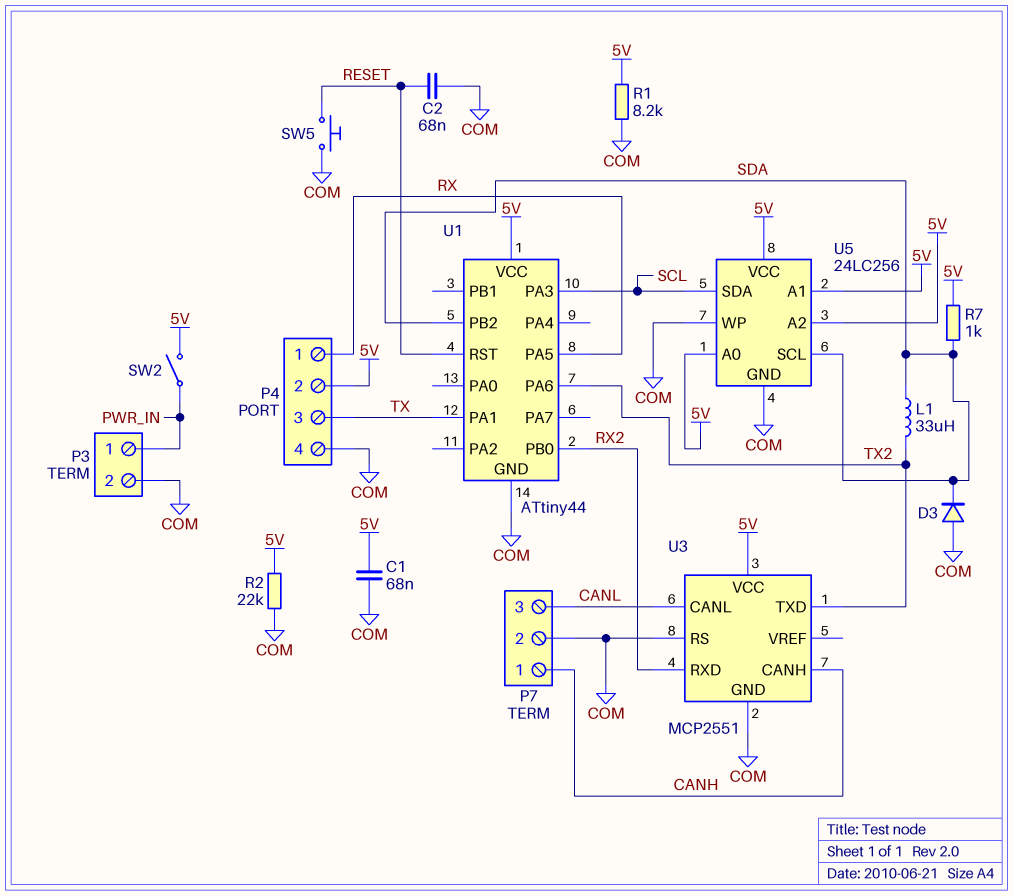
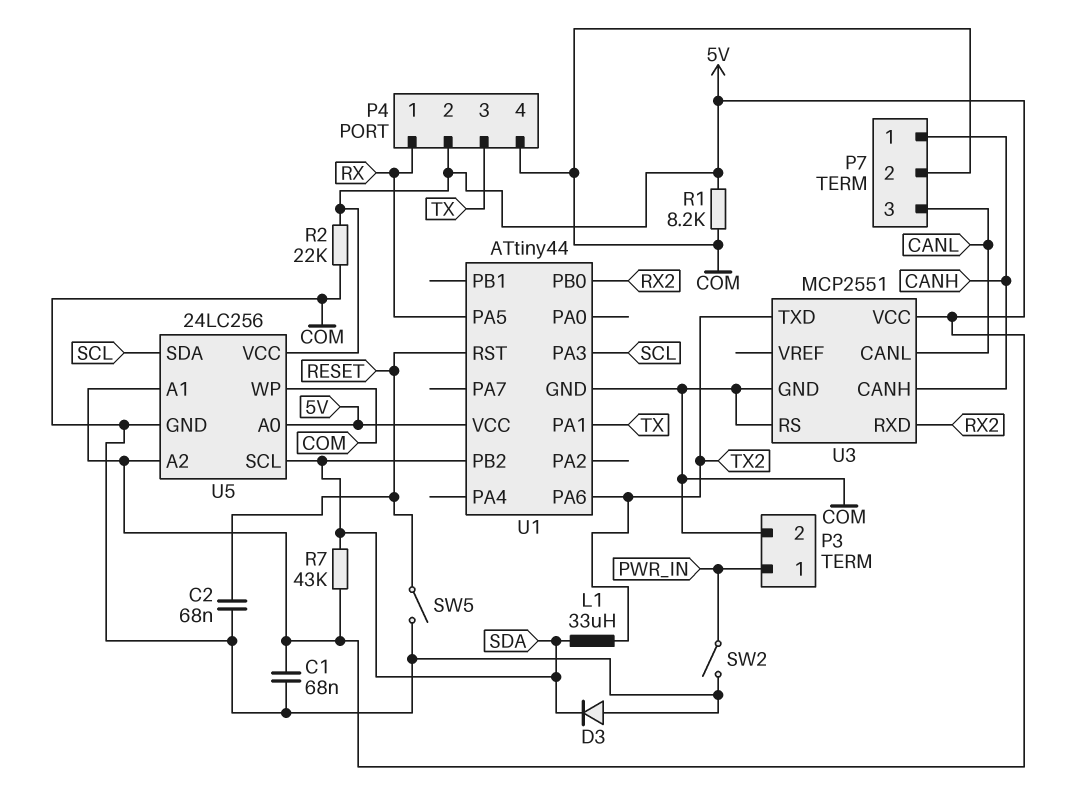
R7: 1k (5V, SDA) -> 43k (5V, SDA)
SW2: switch (5V, PWR_IN) -> switch (COM, PWR_IN)
SW5: button (COM, RESET) -> switch (COM, RESET)

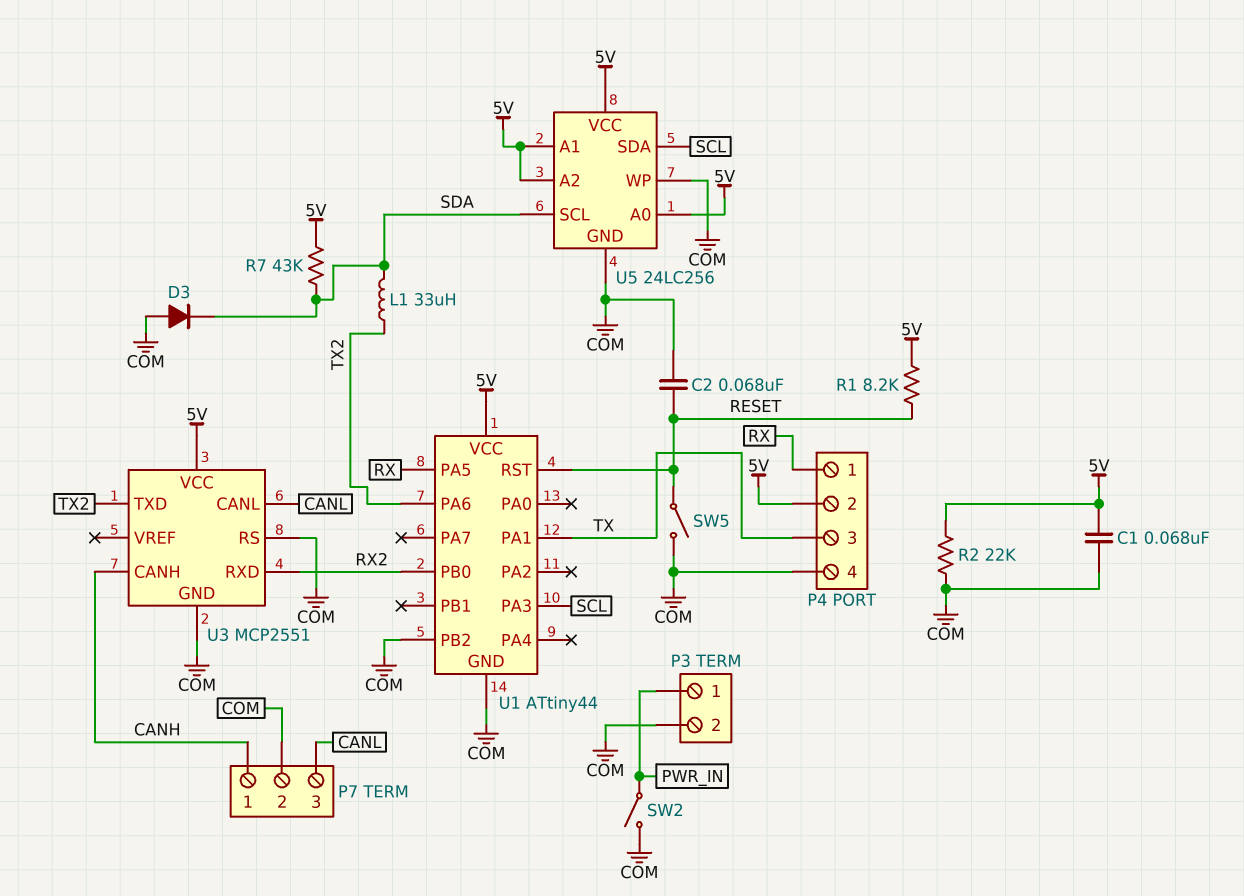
R1: 8.2k (5V, COM) -> 8.2k (5V, RESET)
U1 pin PB2: SDA -> COM

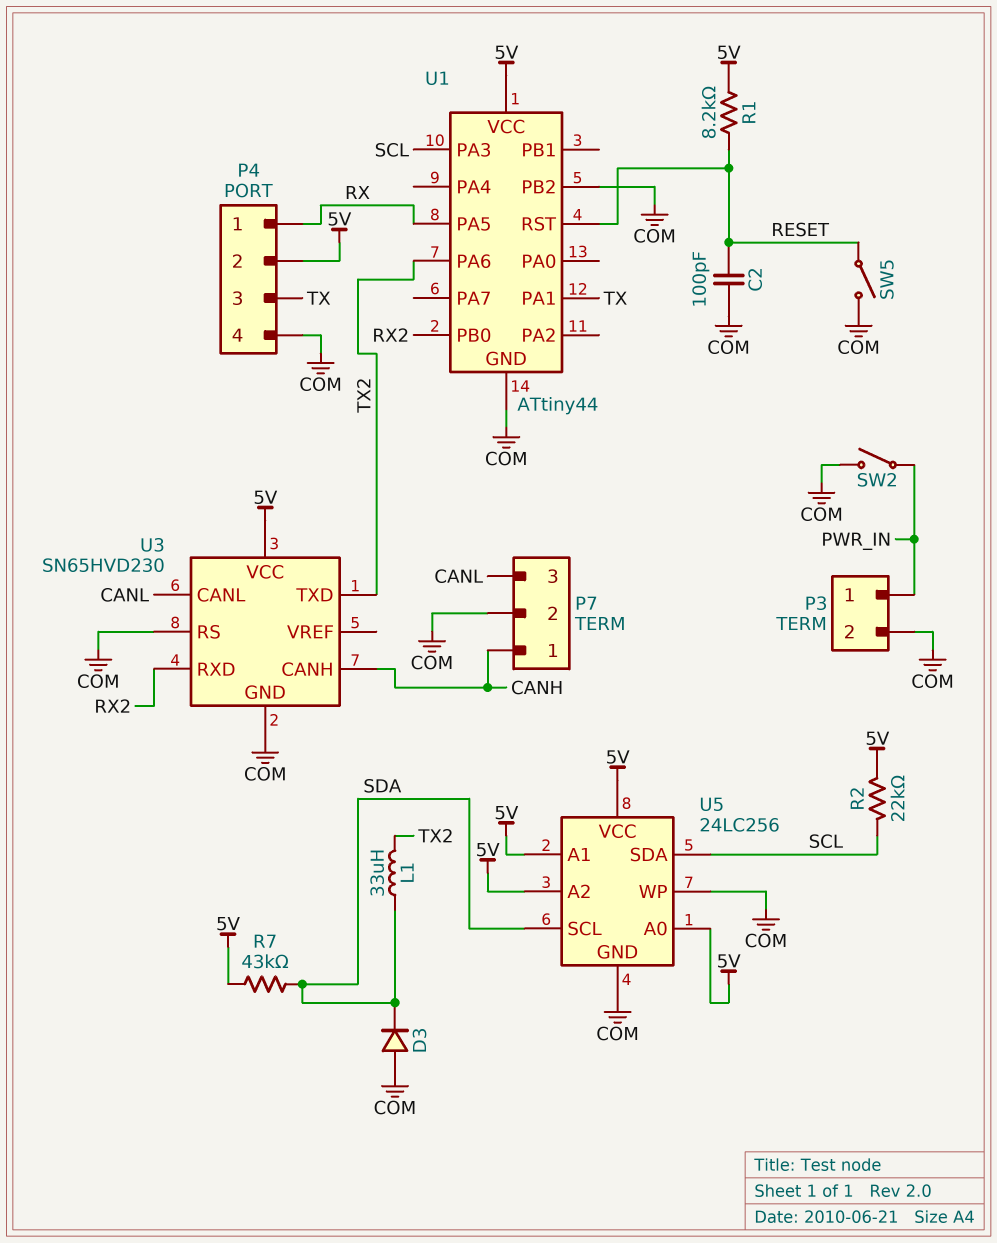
C1: 68nF (5V, COM) -> none
C2: 68nF (COM, RESET) -> 100pF (COM, RESET)
R2: 22k (5V, COM) -> 22k (5V, SCL)
U3: MCP2551 -> SN65HVD230

